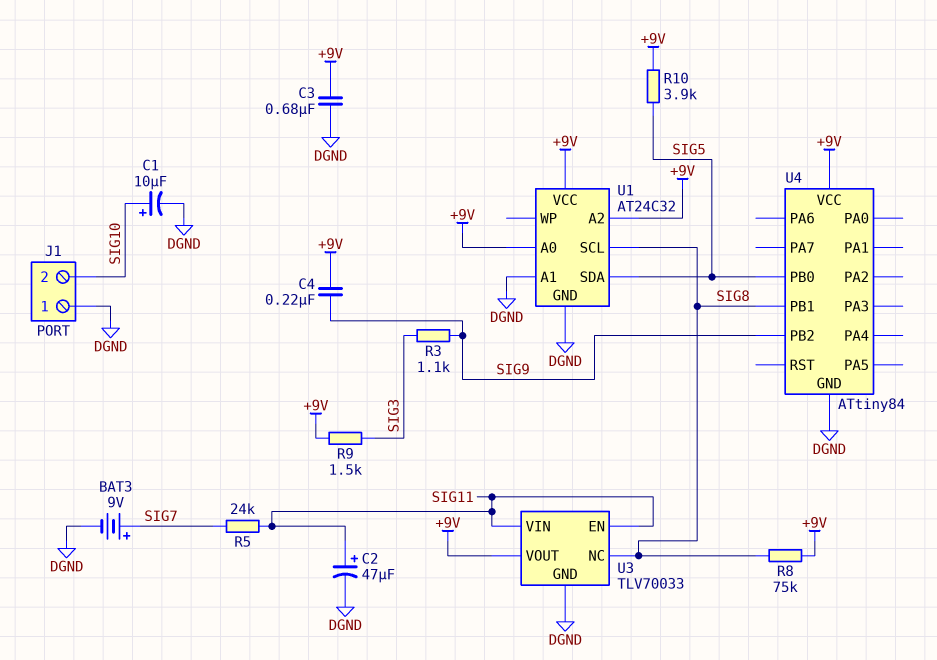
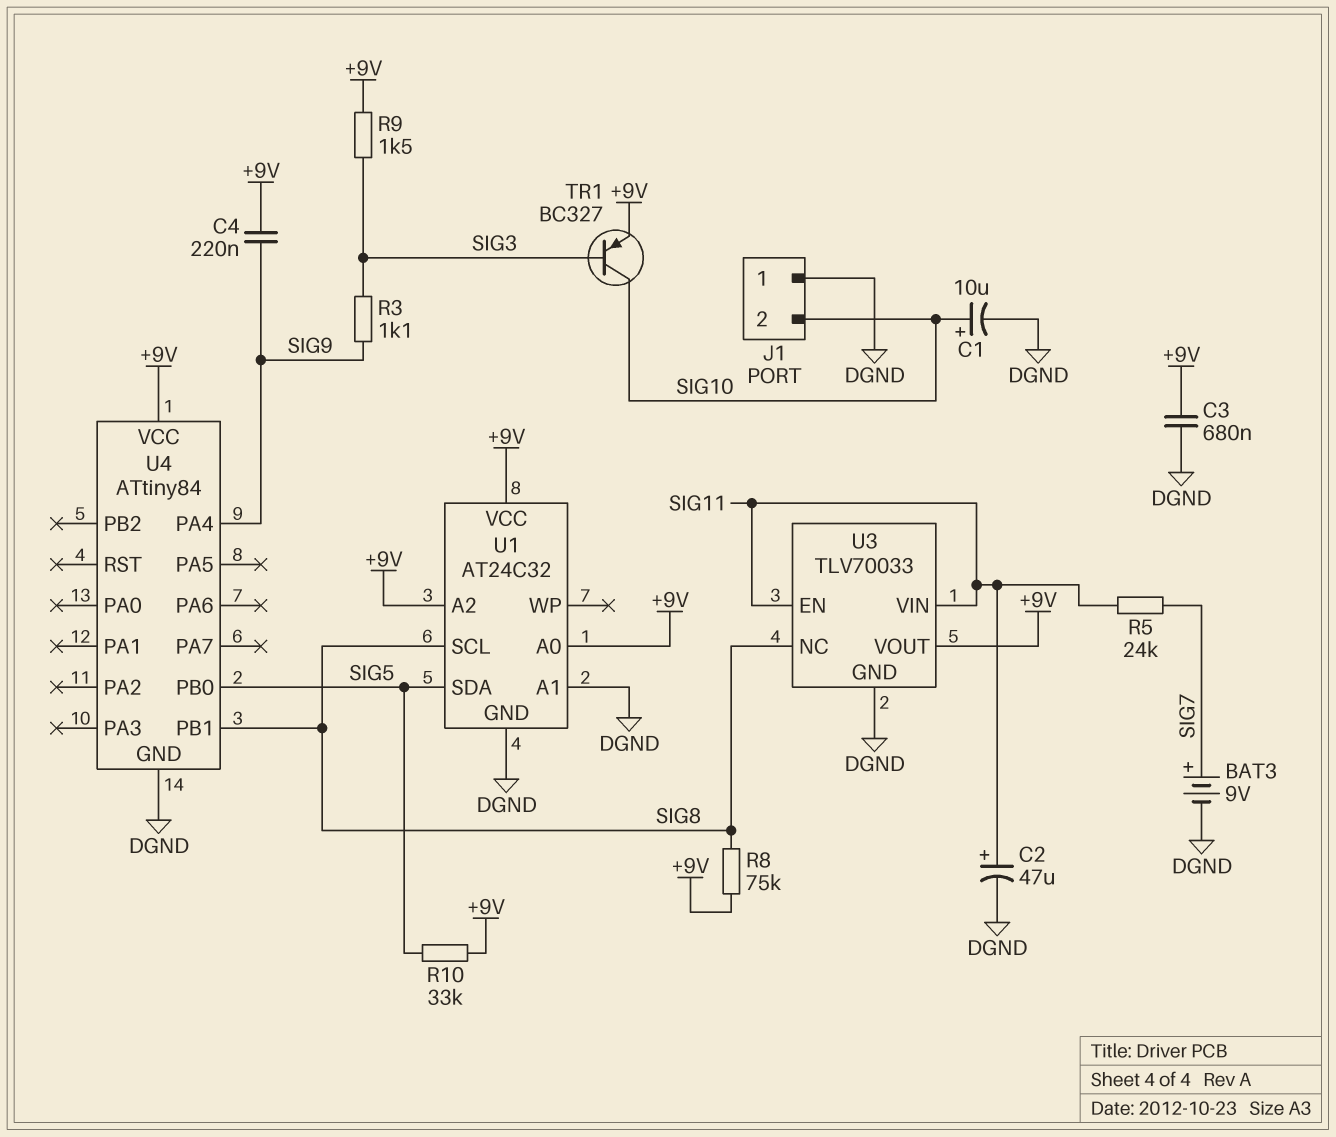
R10: 3.9k (+9V, SIG5) -> 33k (+9V, SIG5)
TR1: none -> PNP BC327 (B SIG3, C SIG10, E +9V)
U4 pin PA4: none -> SIG9
U4 pin PB2: SIG9 -> none

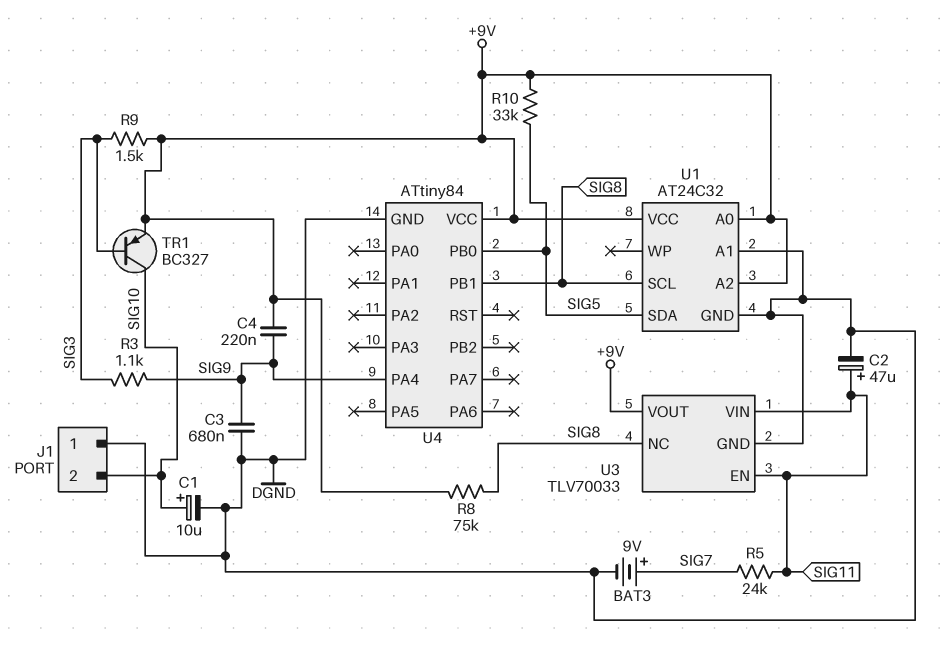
C3: 680nF (+9V, DGND) -> 680nF (DGND, SIG9)

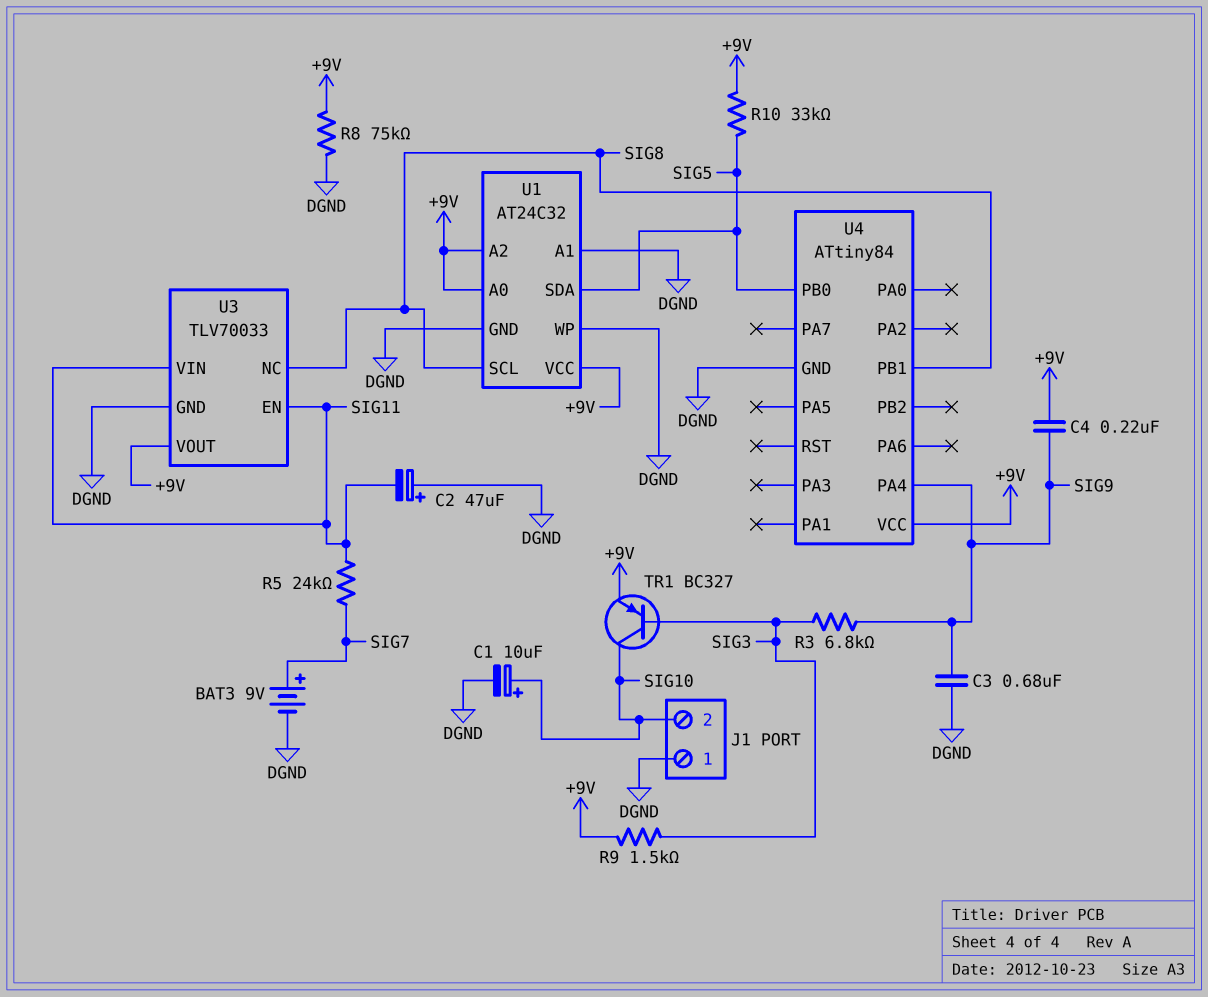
C2: 47uF (plus SIG11, minus DGND) -> 47uF (plus DGND, minus SIG11)
R3: 1.1k (SIG3, SIG9) -> 6.8k (SIG3, SIG9)
R8: 75k (+9V, SIG8) -> 75k (+9V, DGND)
U1 pin WP: none -> DGND

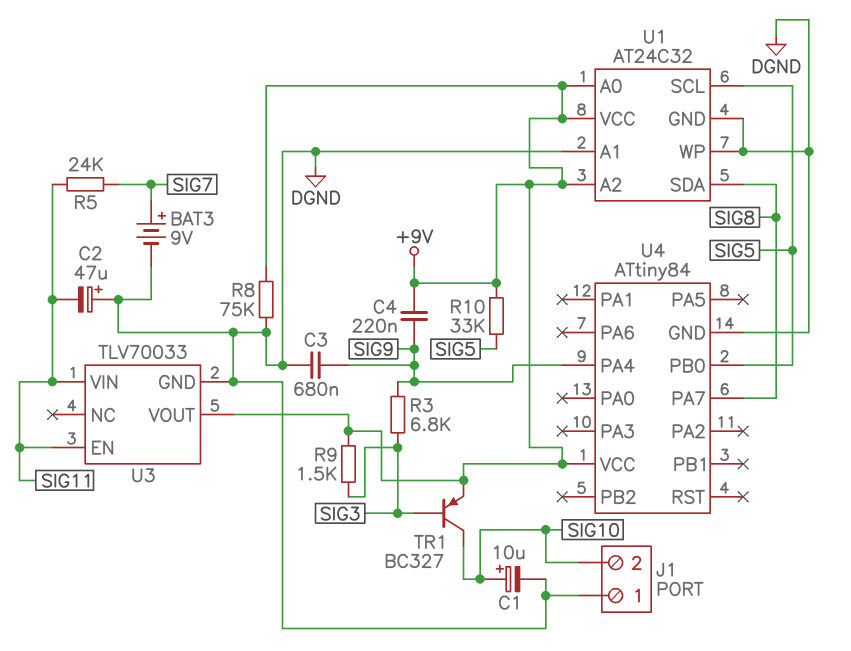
U1 pin SCL: SIG8 -> SIG5
U1 pin SDA: SIG5 -> SIG8
U3 pin NC: SIG8 -> none
U4 pin PA7: none -> SIG8
U4 pin PB1: SIG8 -> none

